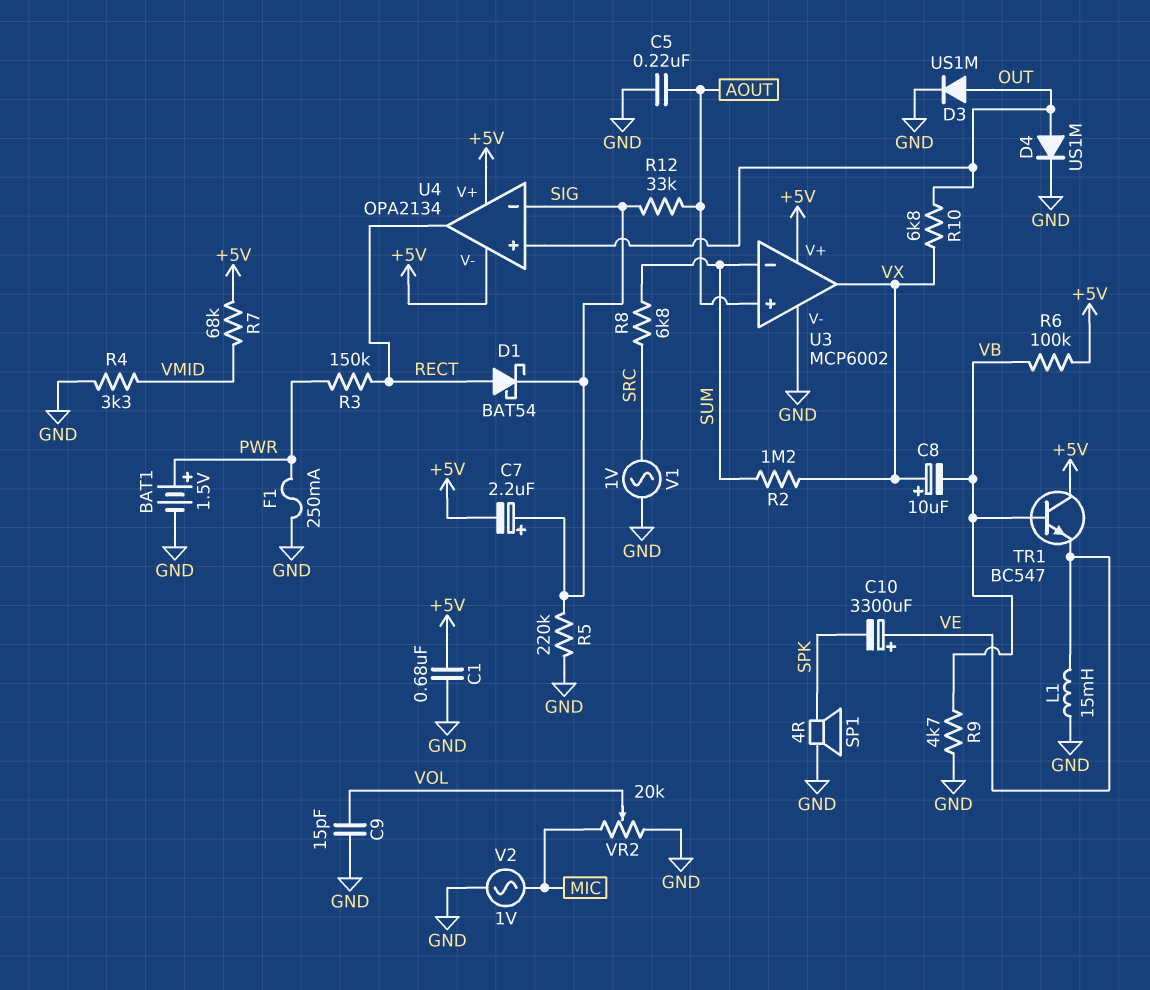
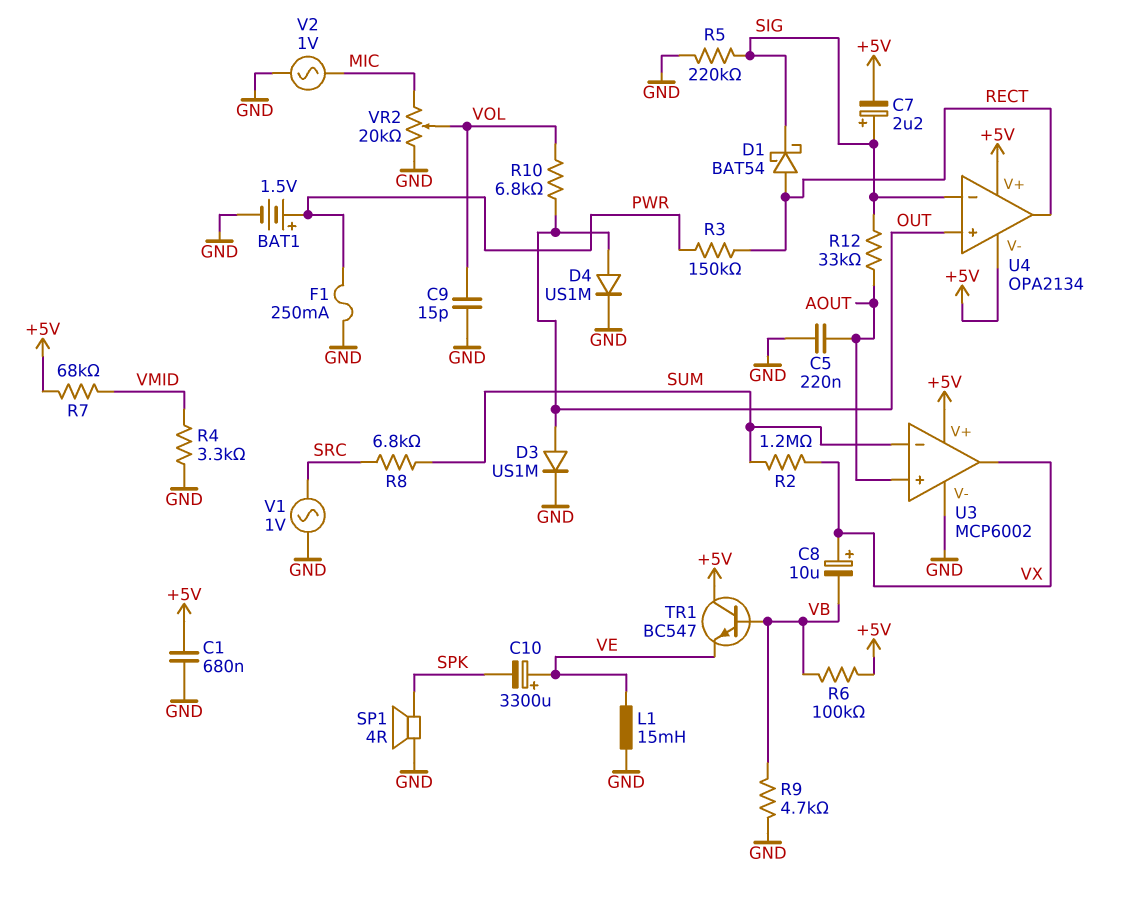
R10: 6.8k (OUT, VX) -> 6.8k (OUT, VOL)

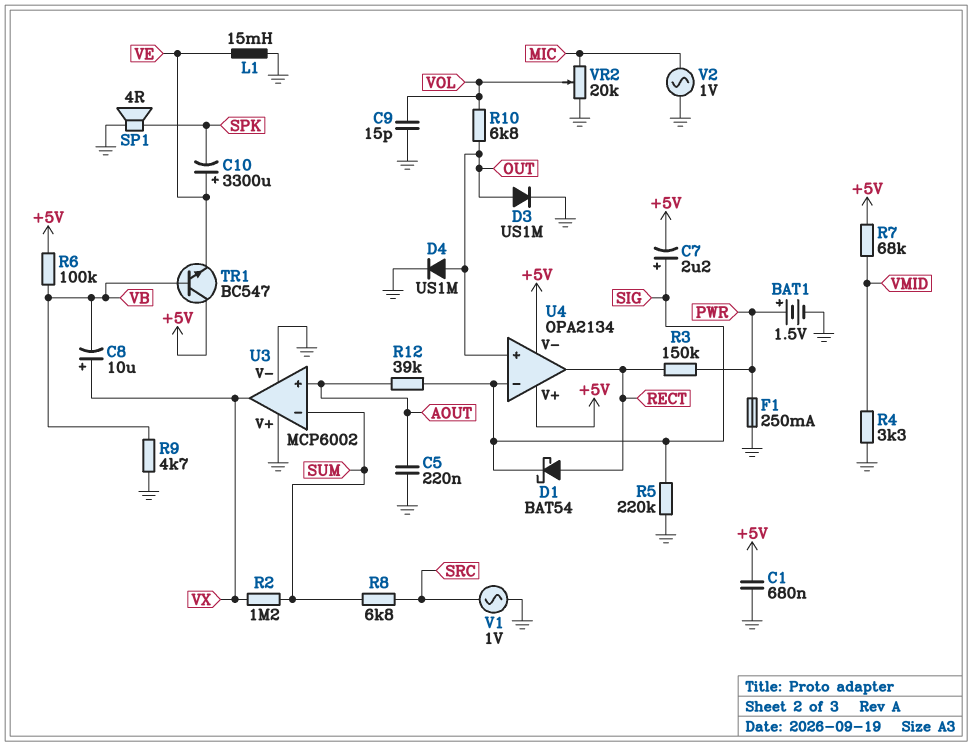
R12: 33k (AOUT, SIG) -> 39k (AOUT, SIG)
U3 pin V+: +5V -> GND

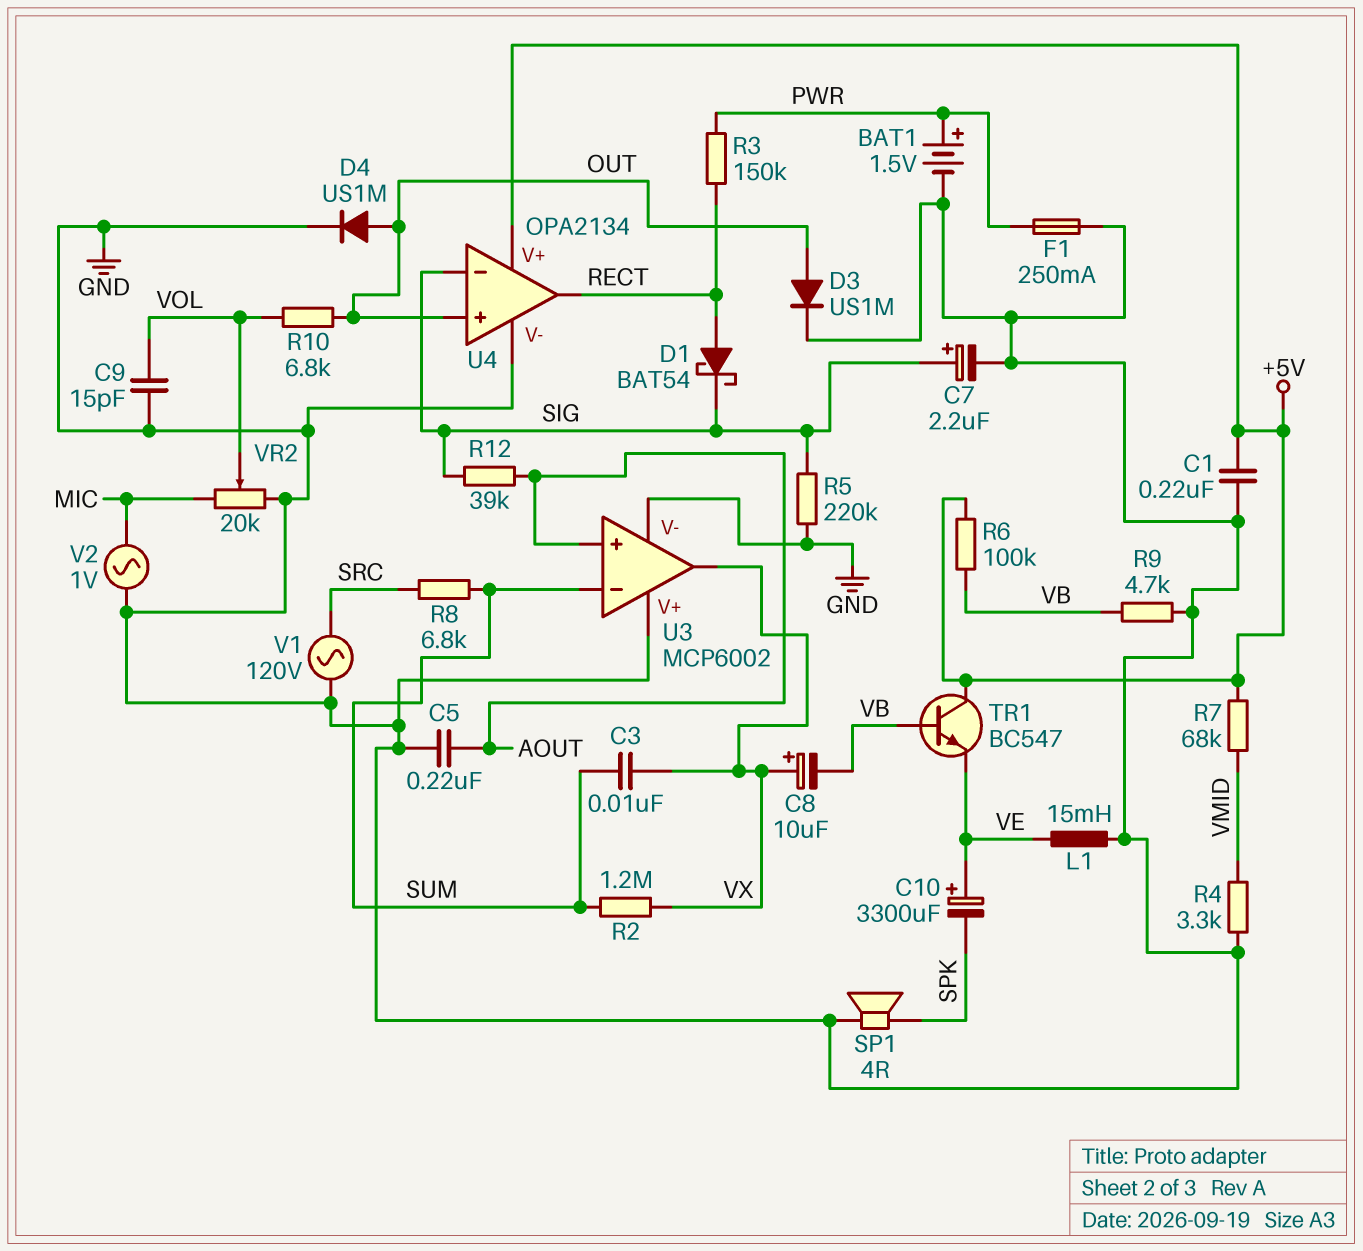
C1: 680nF (+5V, GND) -> 220nF (+5V, GND)
C3: none -> 10nF (SUM, VX)
C7: 2.2uF (plus SIG, minus +5V) -> 2.2uF (plus SIG, minus GND)
U4 pin V-: +5V -> GND
V1: AC 1V (GND, SRC) -> AC 120V (GND, SRC)

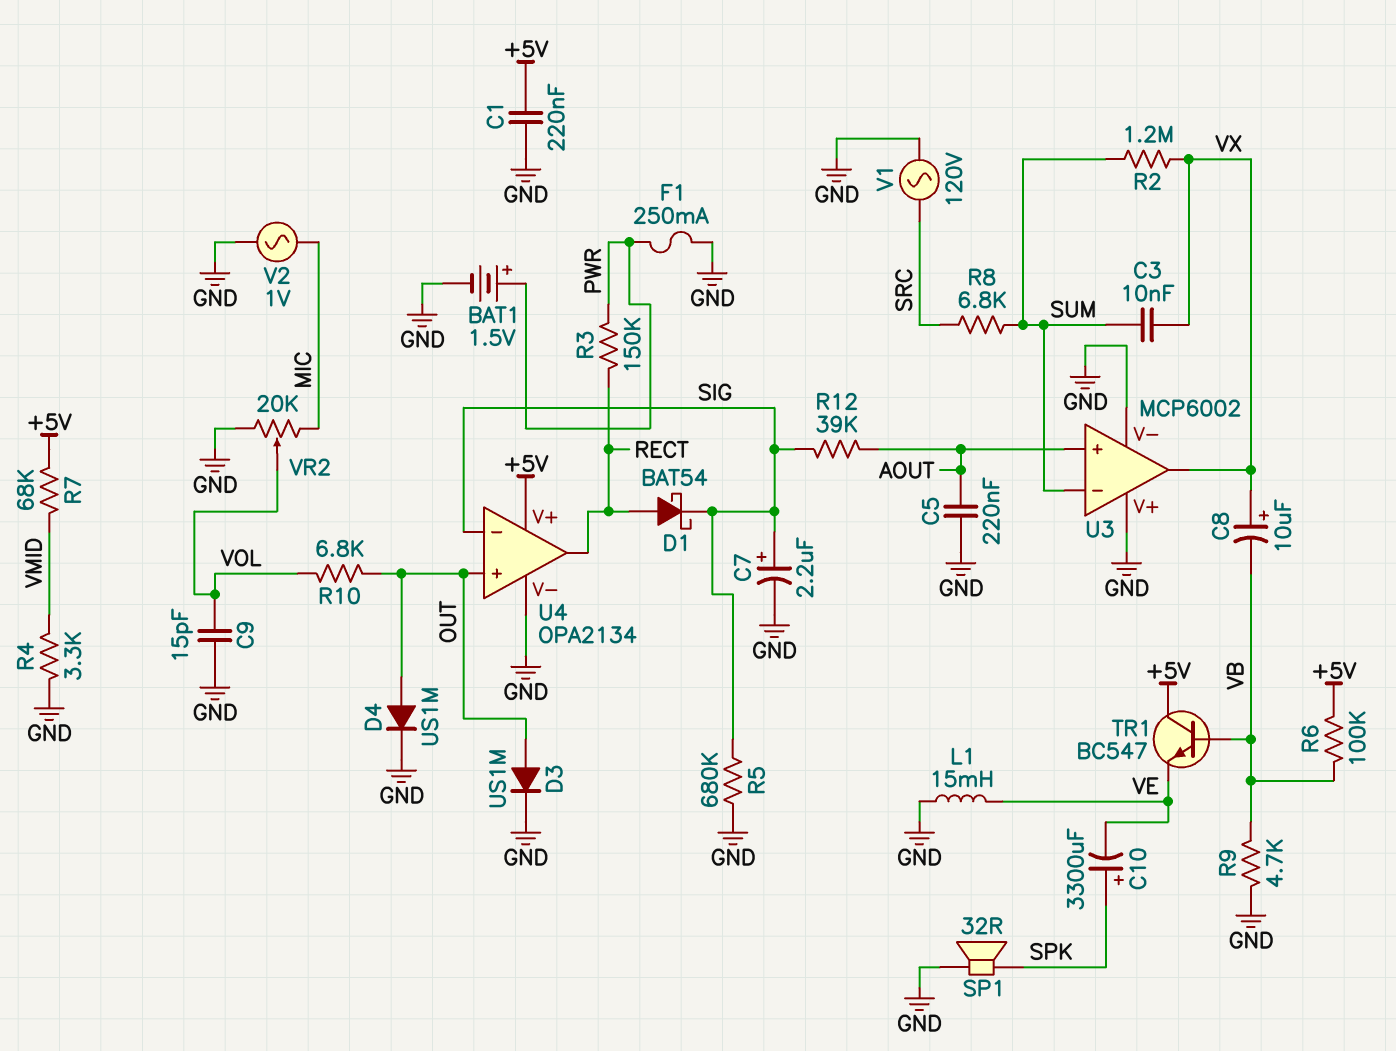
C10: 3300uF (plus VE, minus SPK) -> 3300uF (plus SPK, minus VE)
R5: 220k (GND, SIG) -> 680k (GND, SIG)
SP1: speaker 4R (GND, SPK) -> speaker 32R (GND, SPK)

